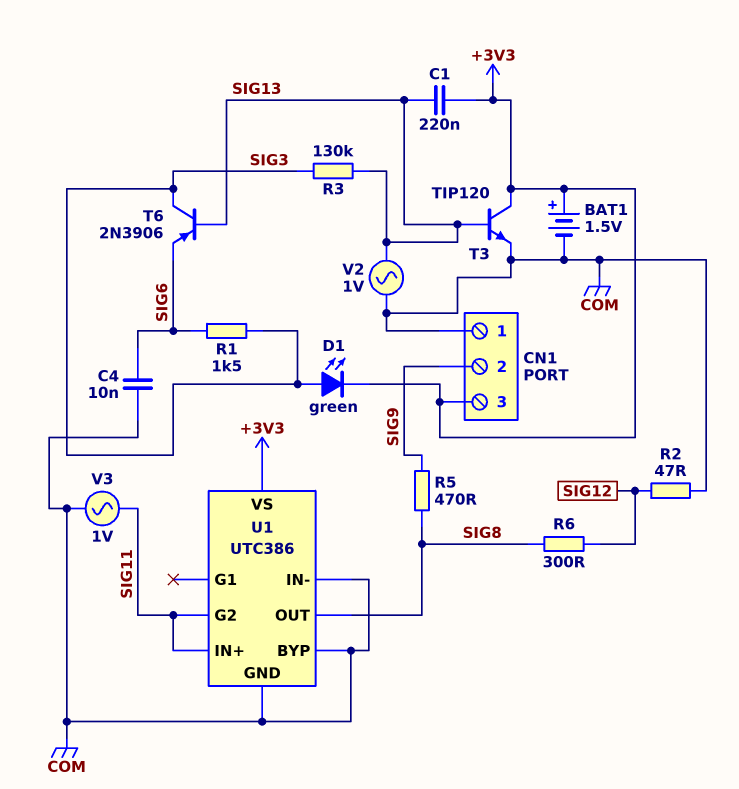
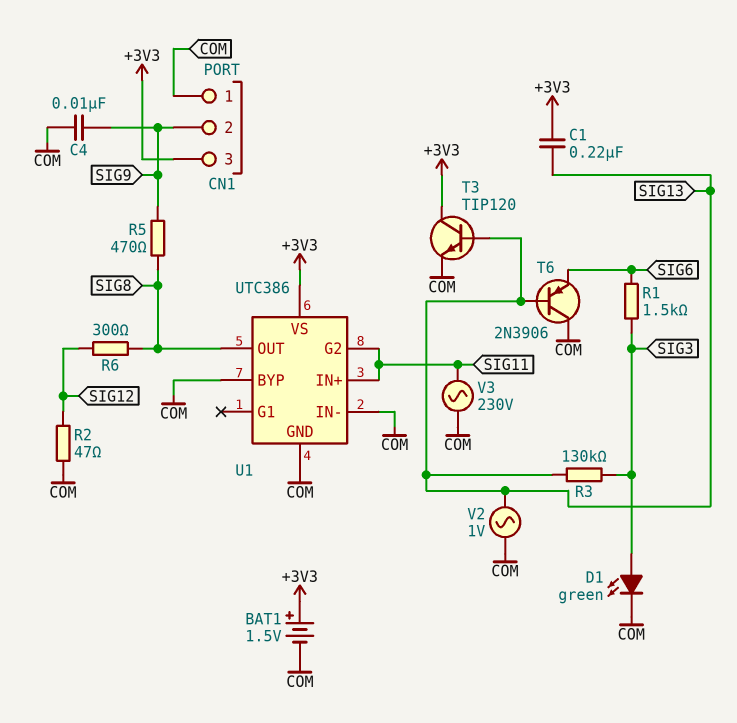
C4: 10nF (COM, SIG6) -> 10nF (COM, SIG9)
D1: LED green (A SIG3, K +3V3) -> LED green (A SIG3, K COM)
T6: PNP 2N3906 (B SIG13, C SIG3, E SIG6) -> PNP 2N3906 (B SIG13, C COM, E SIG6)
V3: AC 1V (COM, SIG11) -> AC 230V (COM, SIG11)

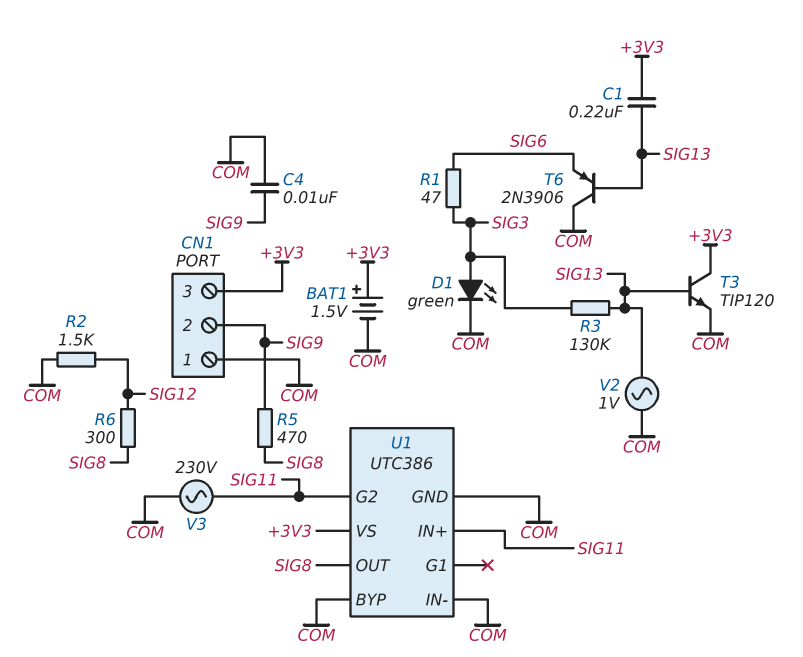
R1: 1.5k (SIG3, SIG6) -> 47 (SIG3, SIG6)
R2: 47 (COM, SIG12) -> 1.5k (COM, SIG12)

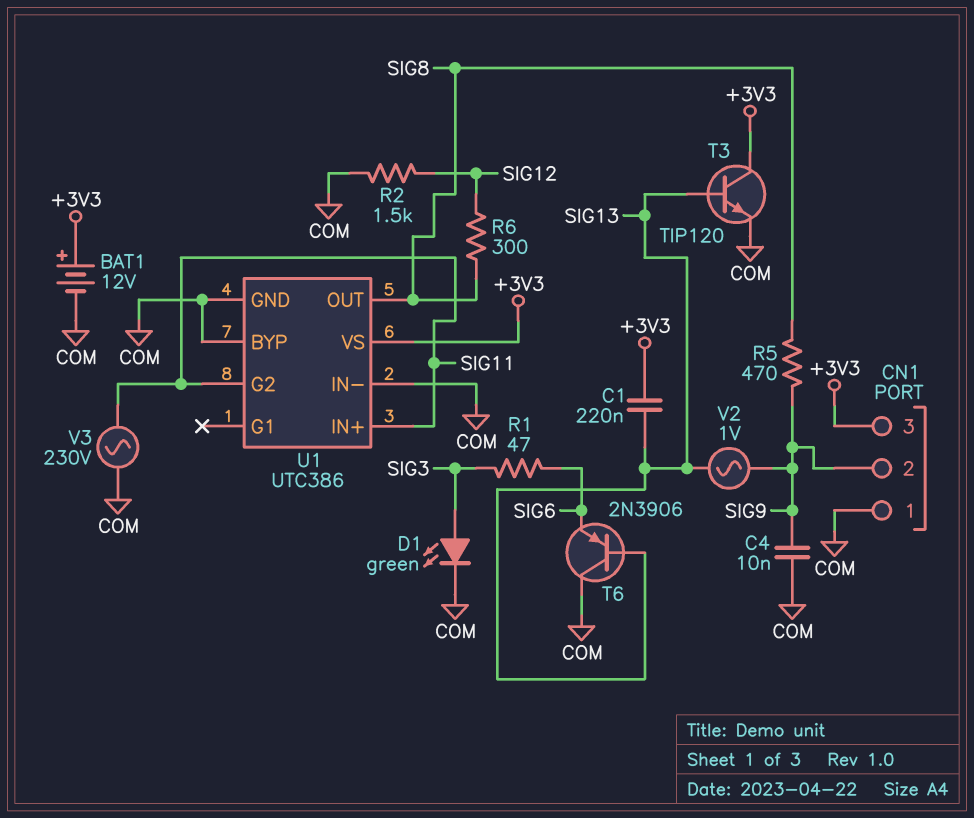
BAT1: 1.5V (plus +3V3, minus COM) -> 12V (plus +3V3, minus COM)
R3: 130k (SIG3, SIG13) -> none
V2: AC 1V (COM, SIG13) -> AC 1V (SIG9, SIG13)

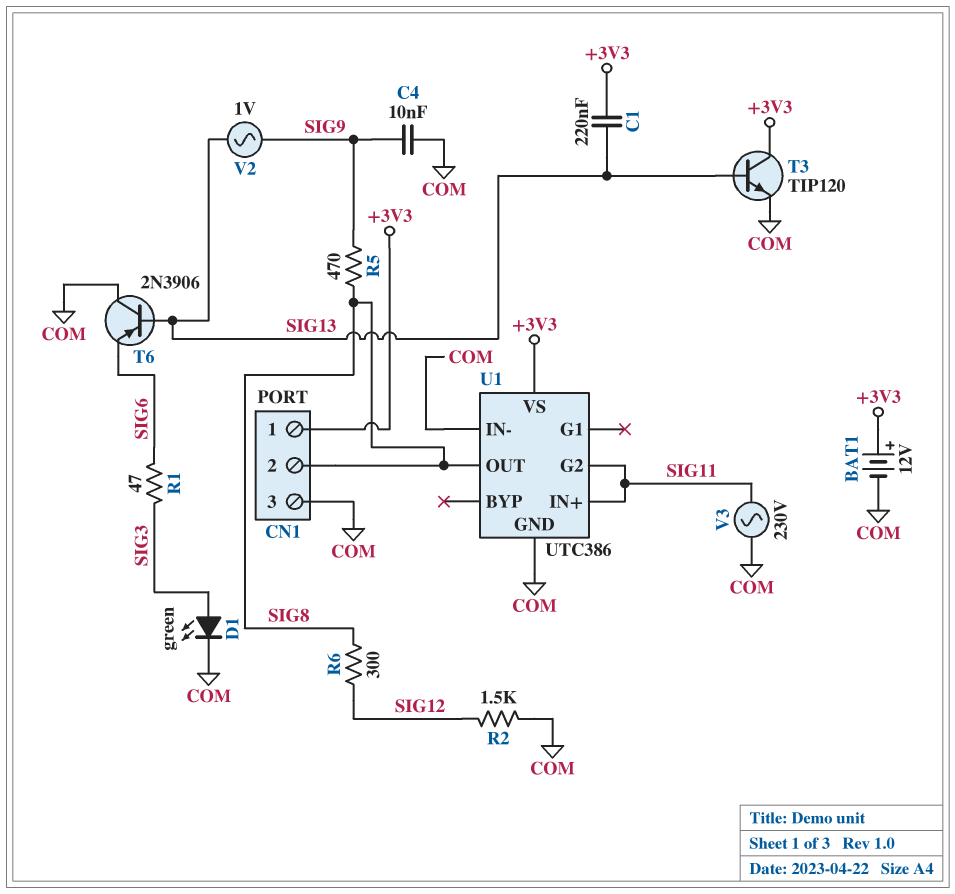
CN1 pin 1: COM -> +3V3
CN1 pin 2: SIG9 -> SIG8
CN1 pin 3: +3V3 -> COM
U1 pin BYP: COM -> none

